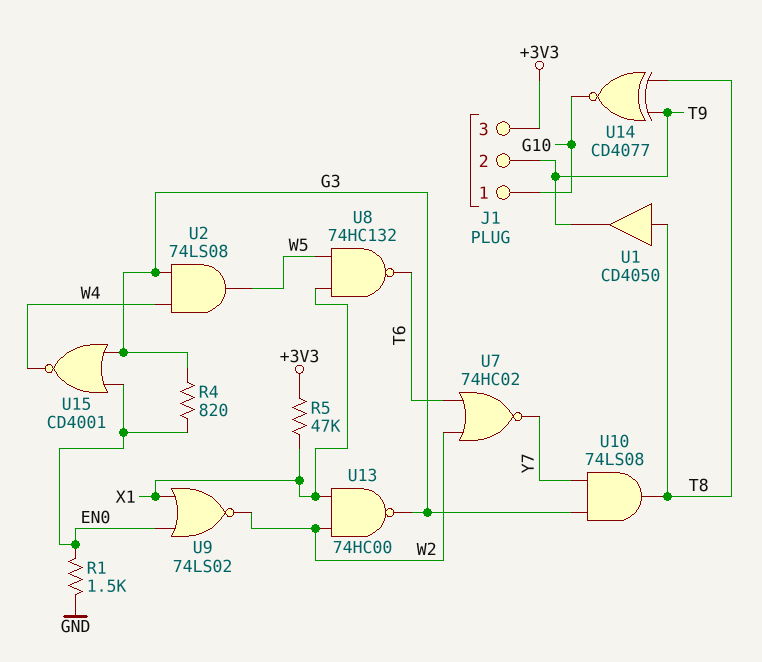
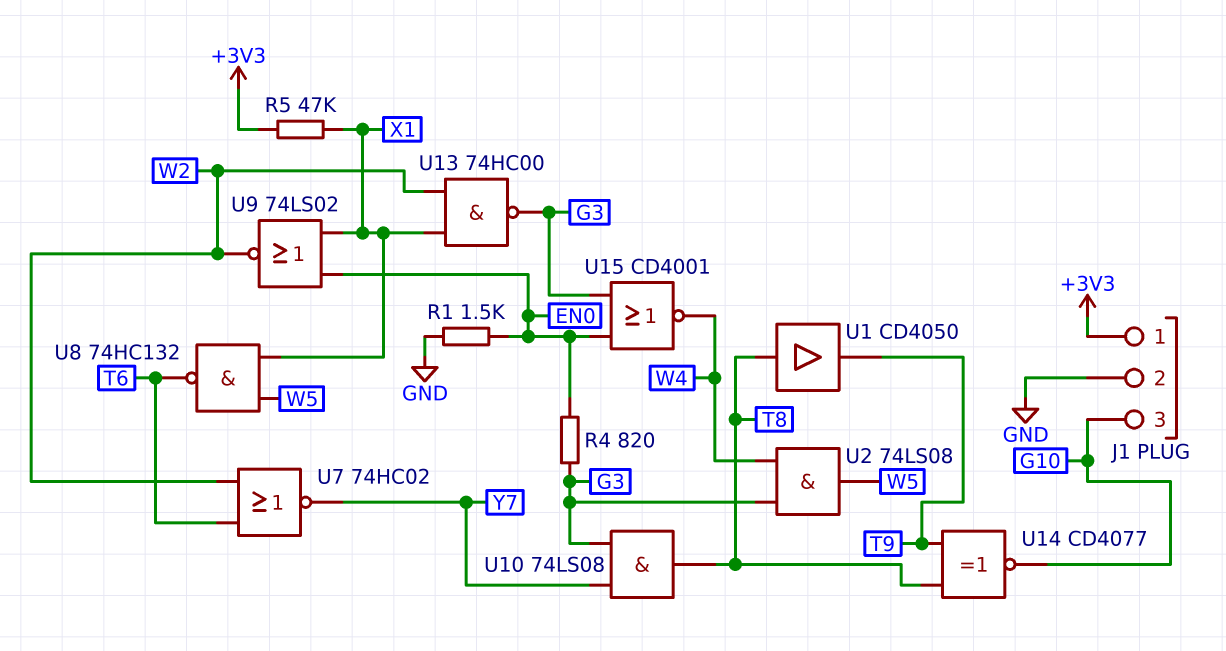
J1 pin 1: G10 -> +3V3
J1 pin 2: T9 -> GND
J1 pin 3: +3V3 -> G10

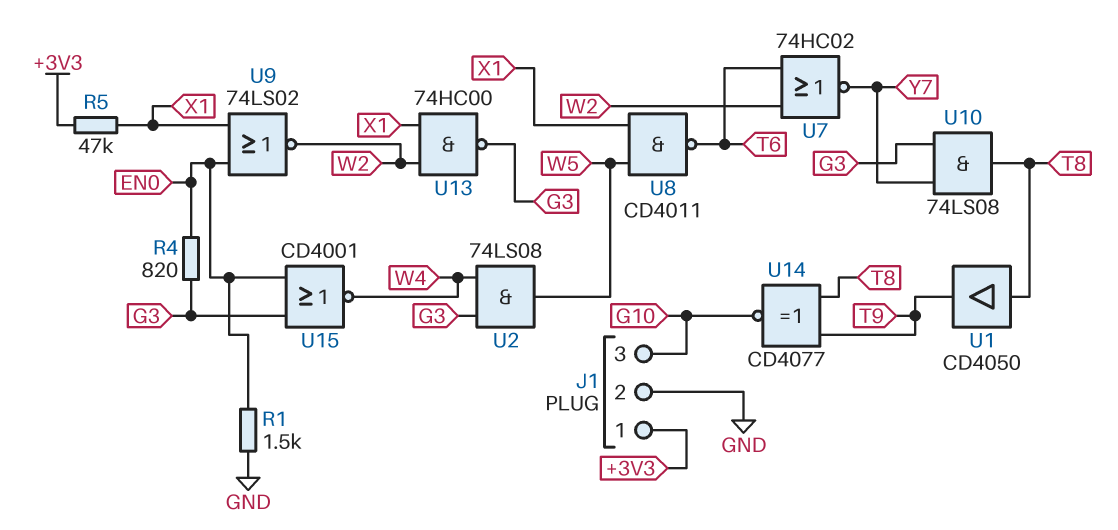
U8: NAND 74HC132 (in W5, in X1, out T6) -> NAND CD4011 (in W5, in X1, out T6)

